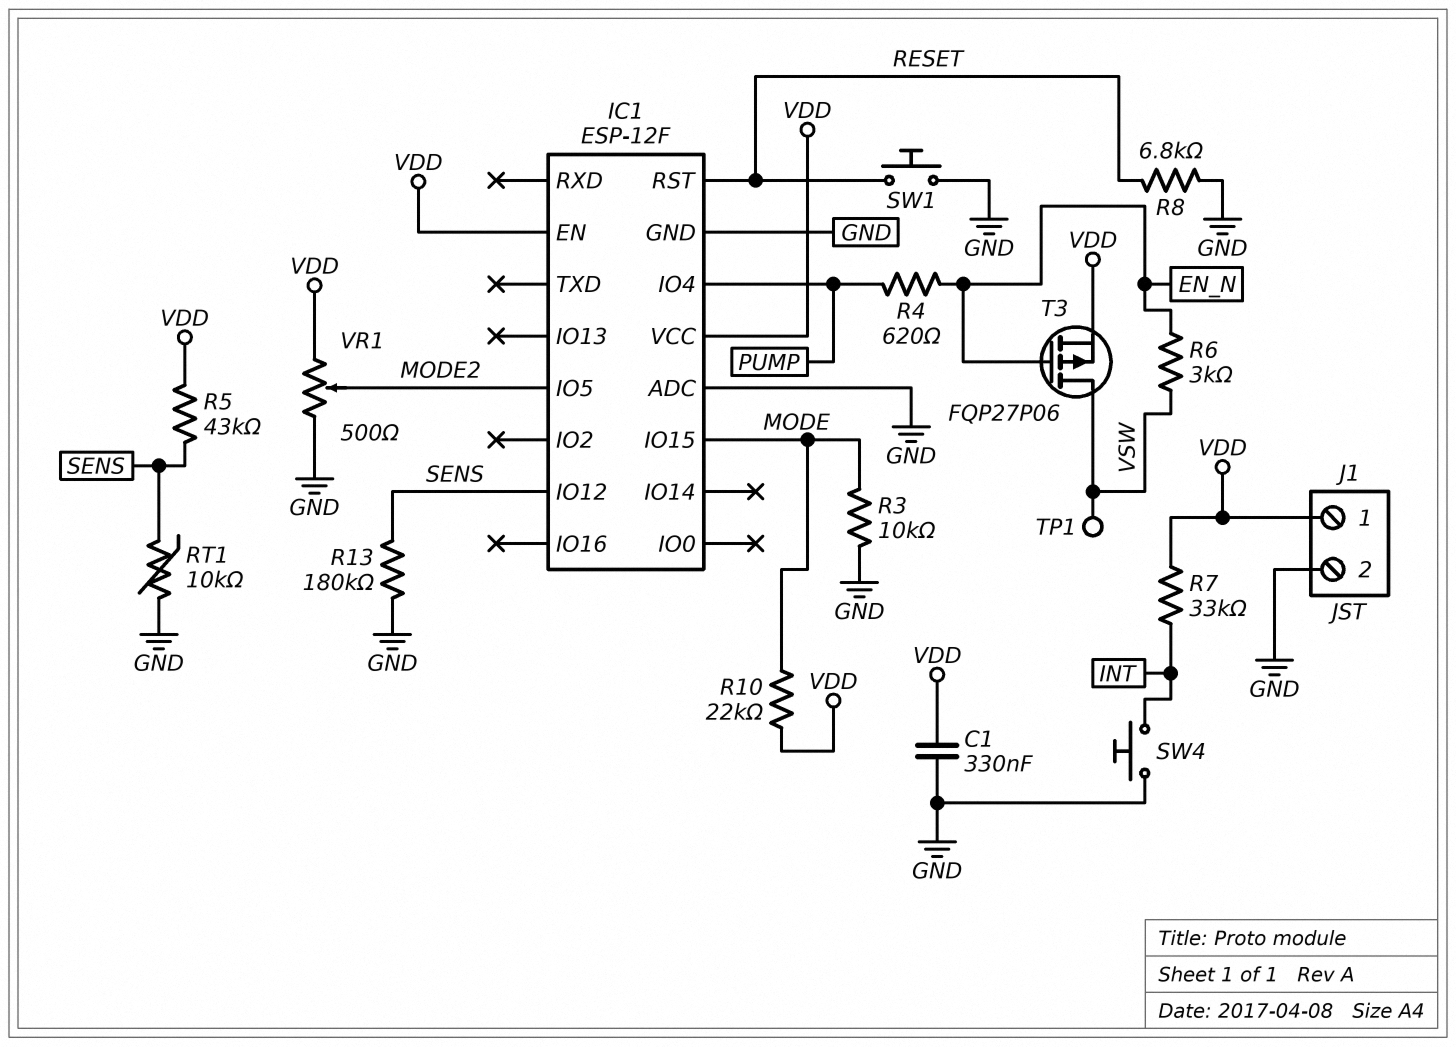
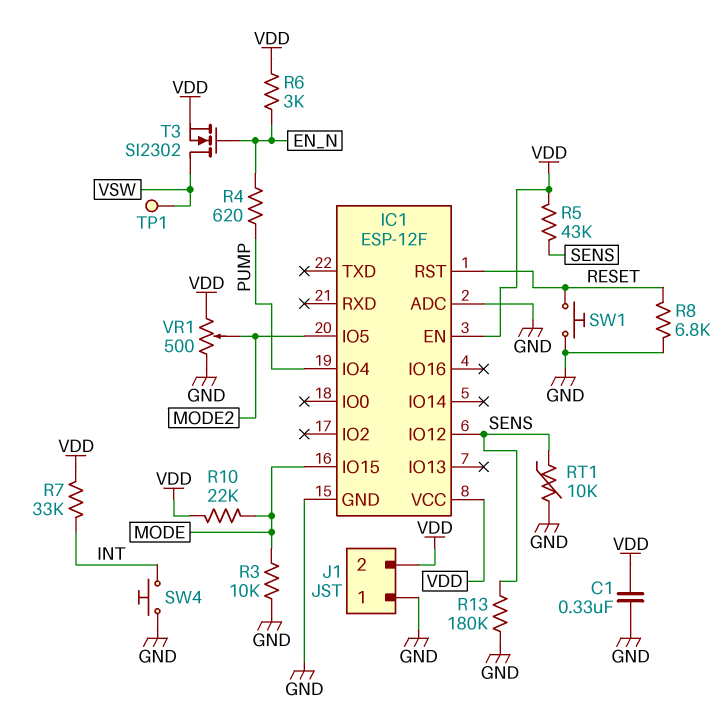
J1 pin 1: VDD -> GND
J1 pin 2: GND -> VDD
R6: 3k (EN_N, VSW) -> 3k (EN_N, VDD)
T3: PMOS FQP27P06 (G EN_N, D VSW, S VDD) -> NMOS SI2302 (G EN_N, D VSW, S VDD)

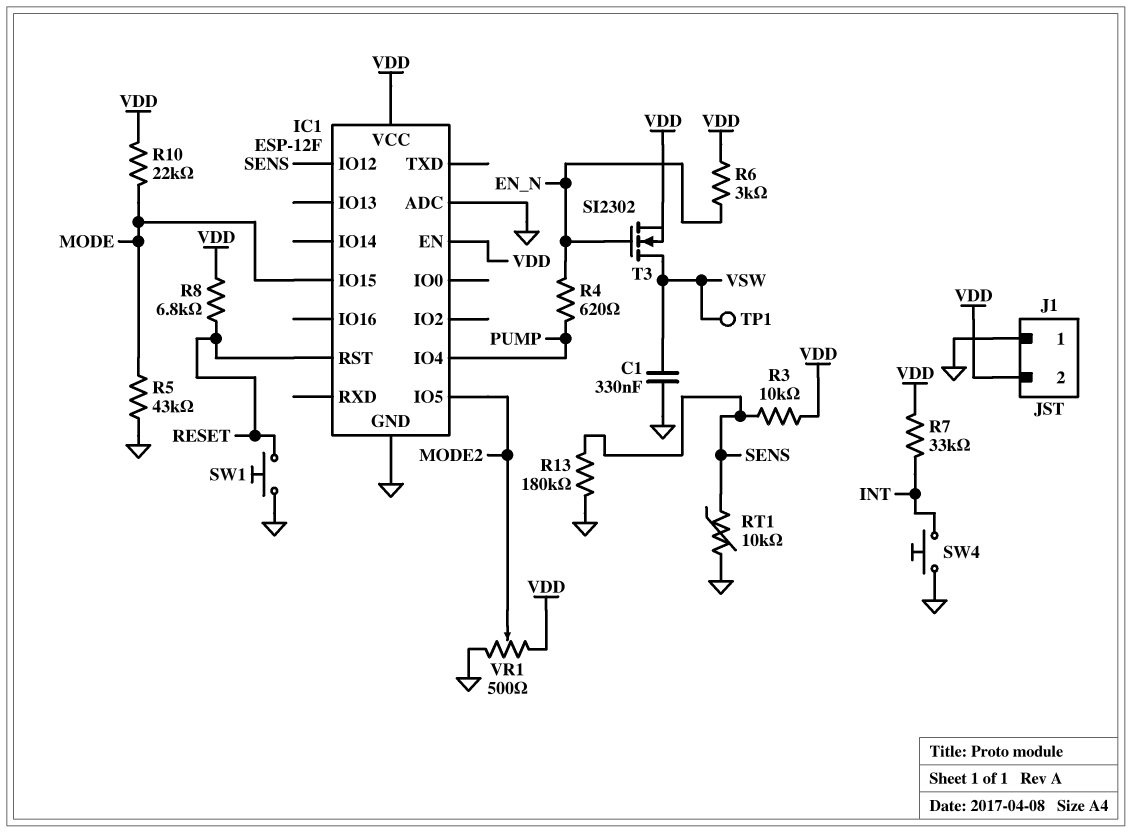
C1: 330nF (GND, VDD) -> 330nF (GND, VSW)
R3: 10k (GND, MODE) -> 10k (SENS, VDD)
R5: 43k (SENS, VDD) -> 43k (GND, MODE)
R8: 6.8k (GND, RESET) -> 6.8k (RESET, VDD)

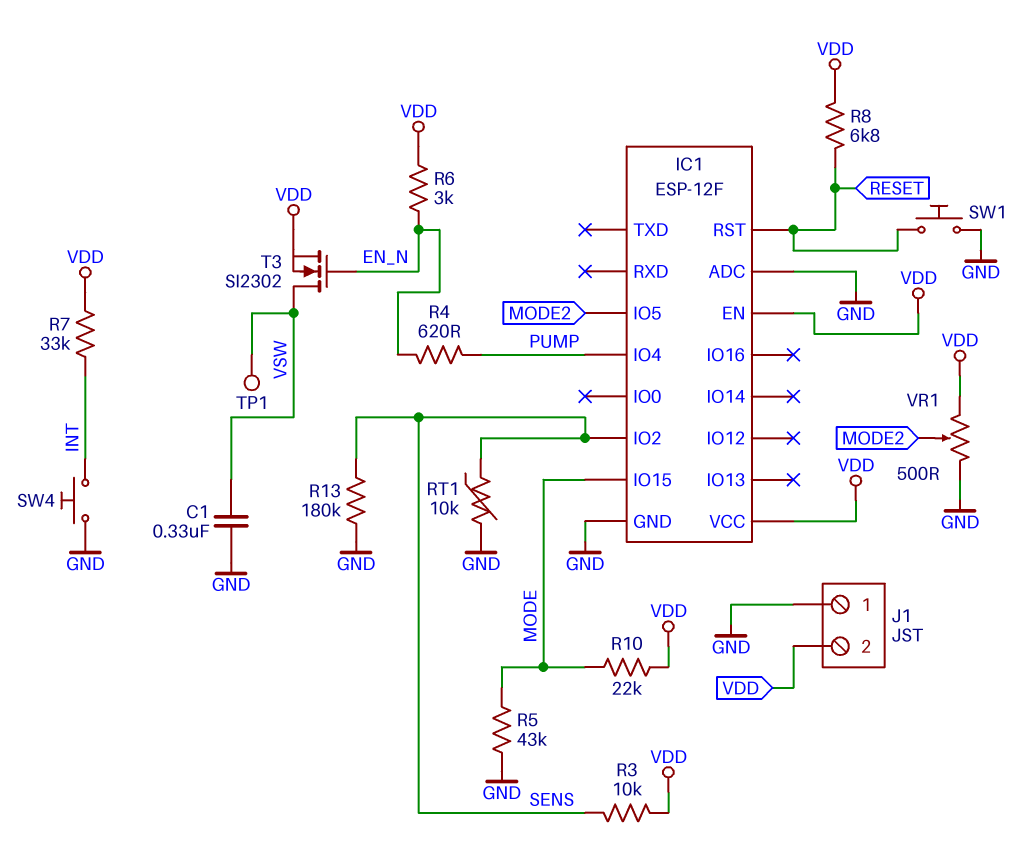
IC1 pin IO2: none -> SENS
IC1 pin IO12: SENS -> none

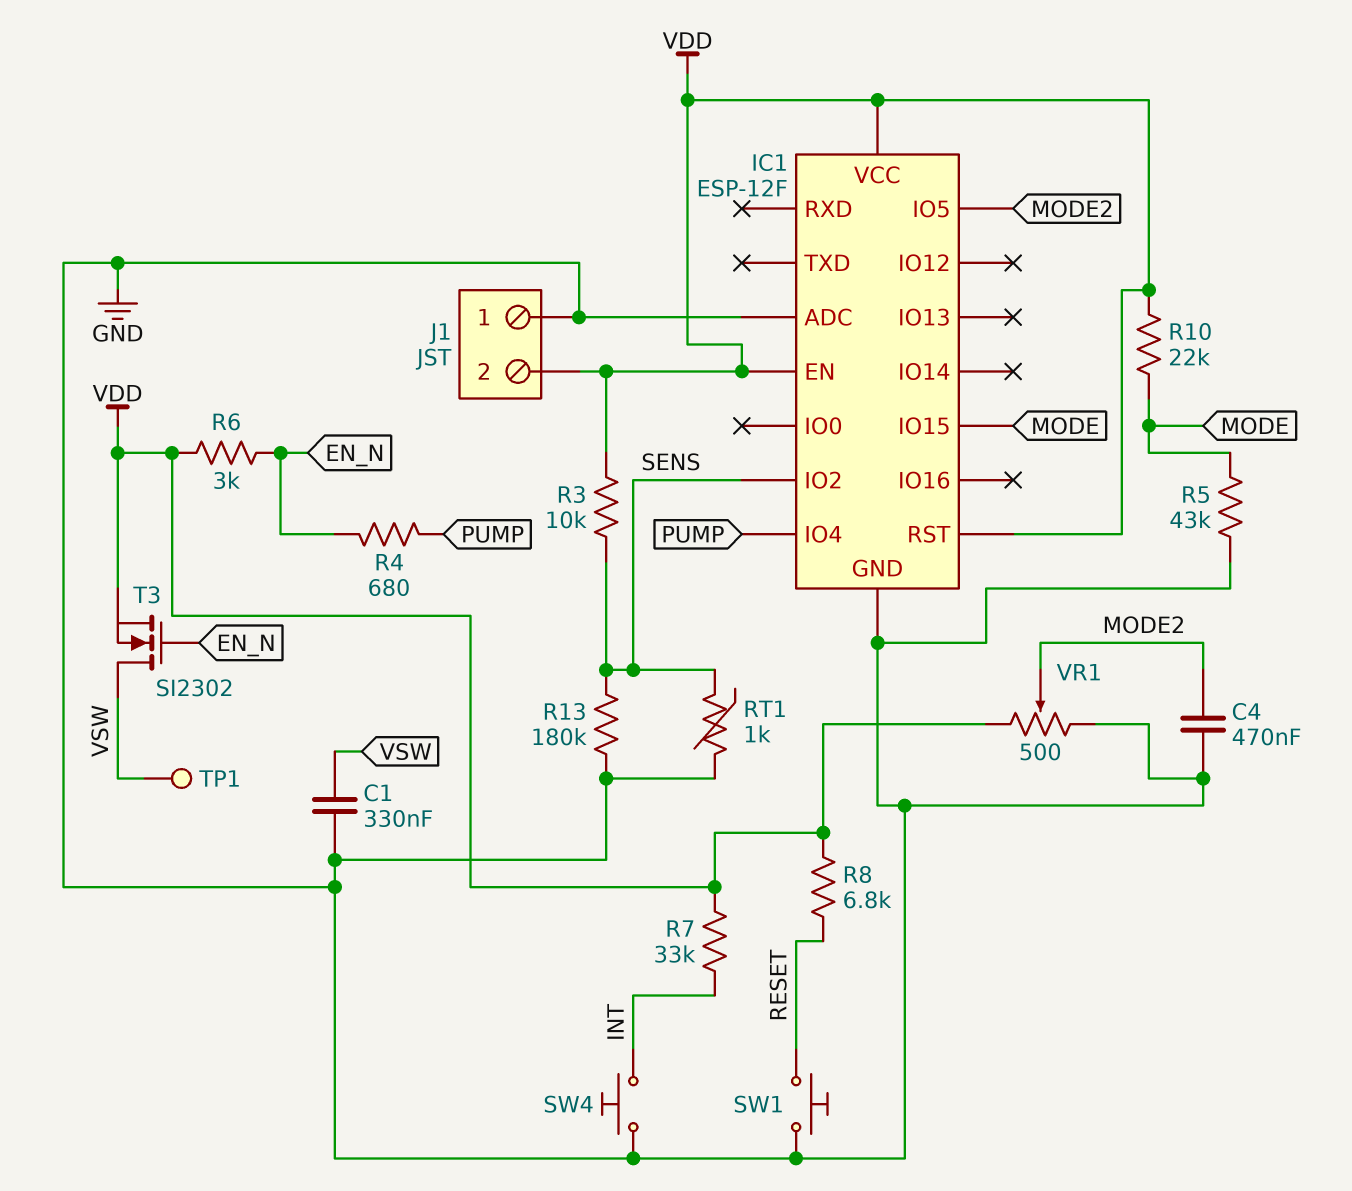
C4: none -> 470nF (GND, MODE2)
IC1 pin RST: RESET -> VDD
R4: 620 (EN_N, PUMP) -> 680 (EN_N, PUMP)
RT1: 10k (GND, SENS) -> 1k (GND, SENS)

